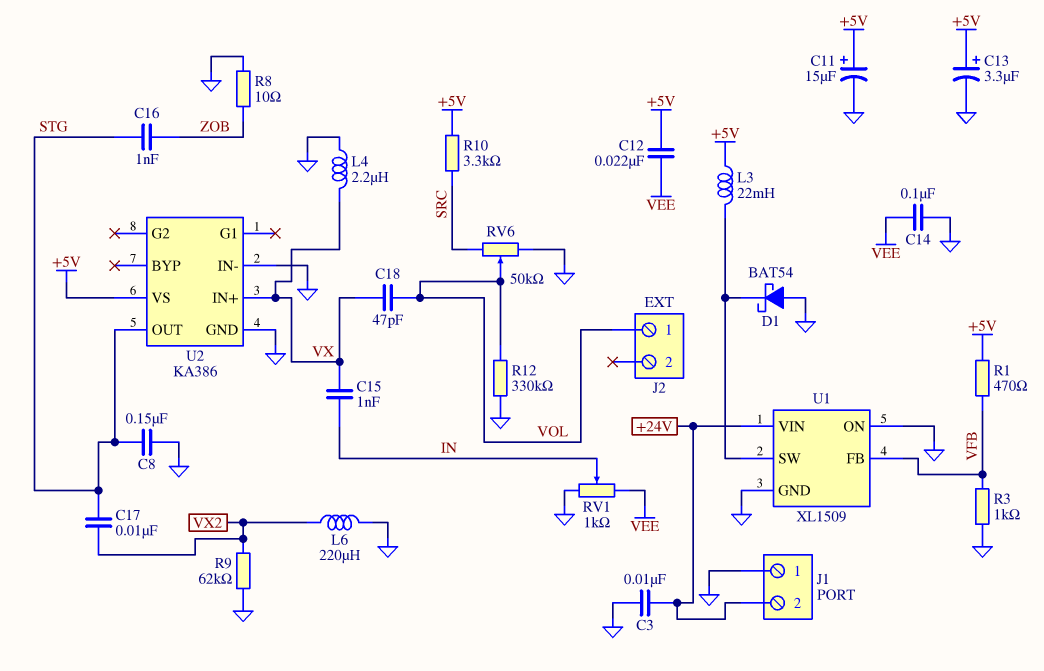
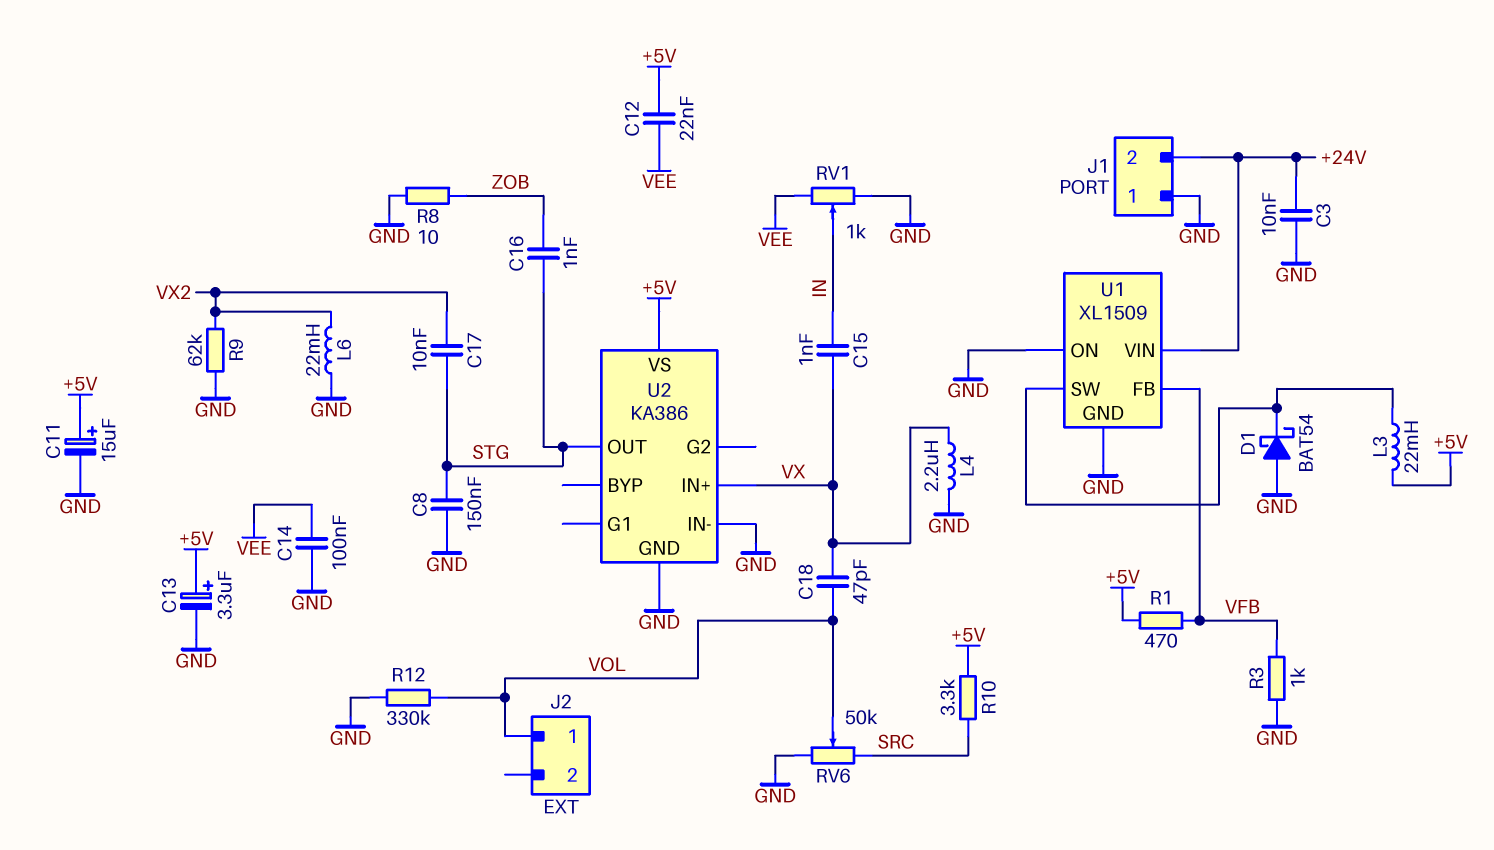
L6: 220uH (GND, VX2) -> 22mH (GND, VX2)

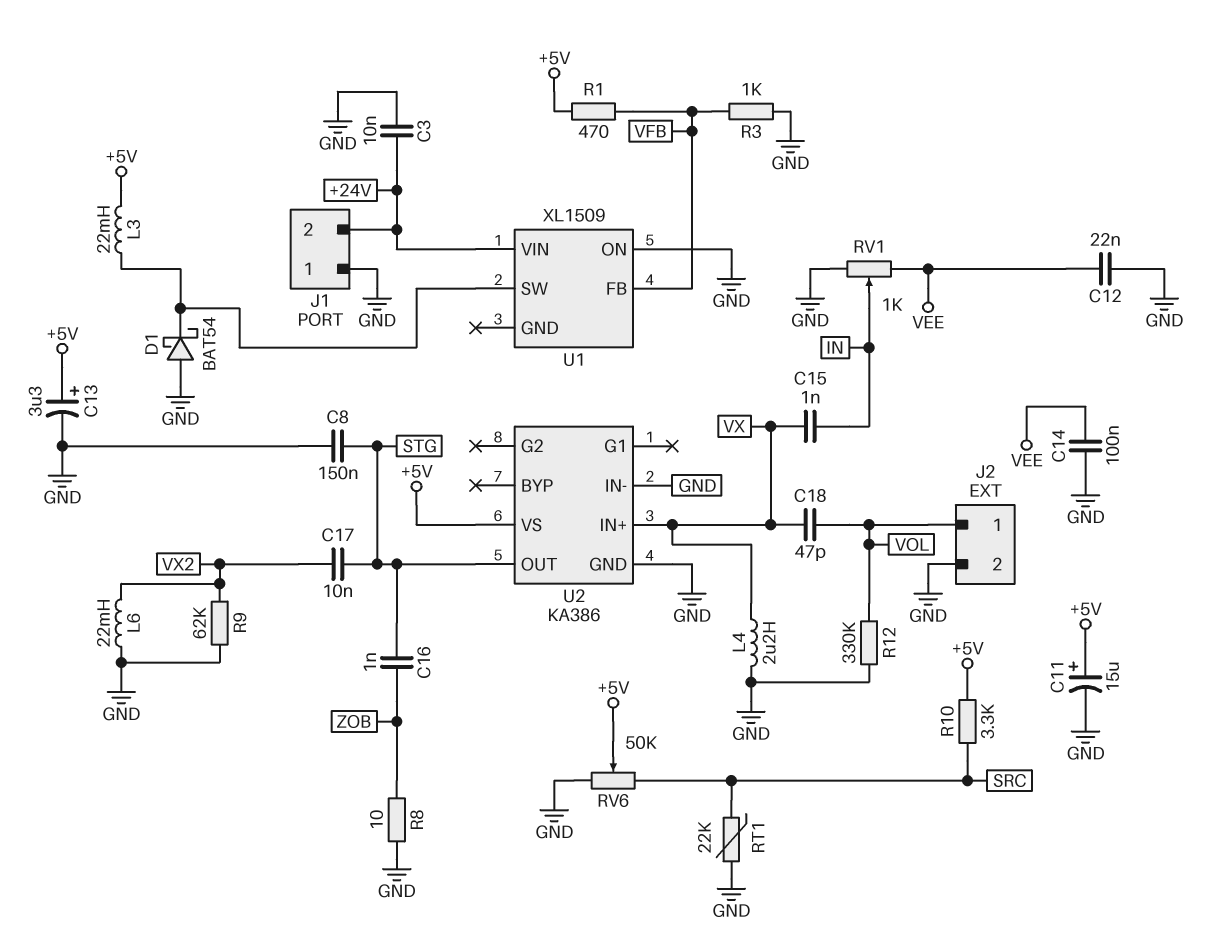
C12: 22nF (+5V, VEE) -> 22nF (GND, VEE)
J2 pin 2: none -> GND
RT1: none -> 22k (GND, SRC)
RV6: 50k (GND, SRC, wiper VOL) -> 50k (GND, SRC, wiper +5V)
U1 pin GND: GND -> none

